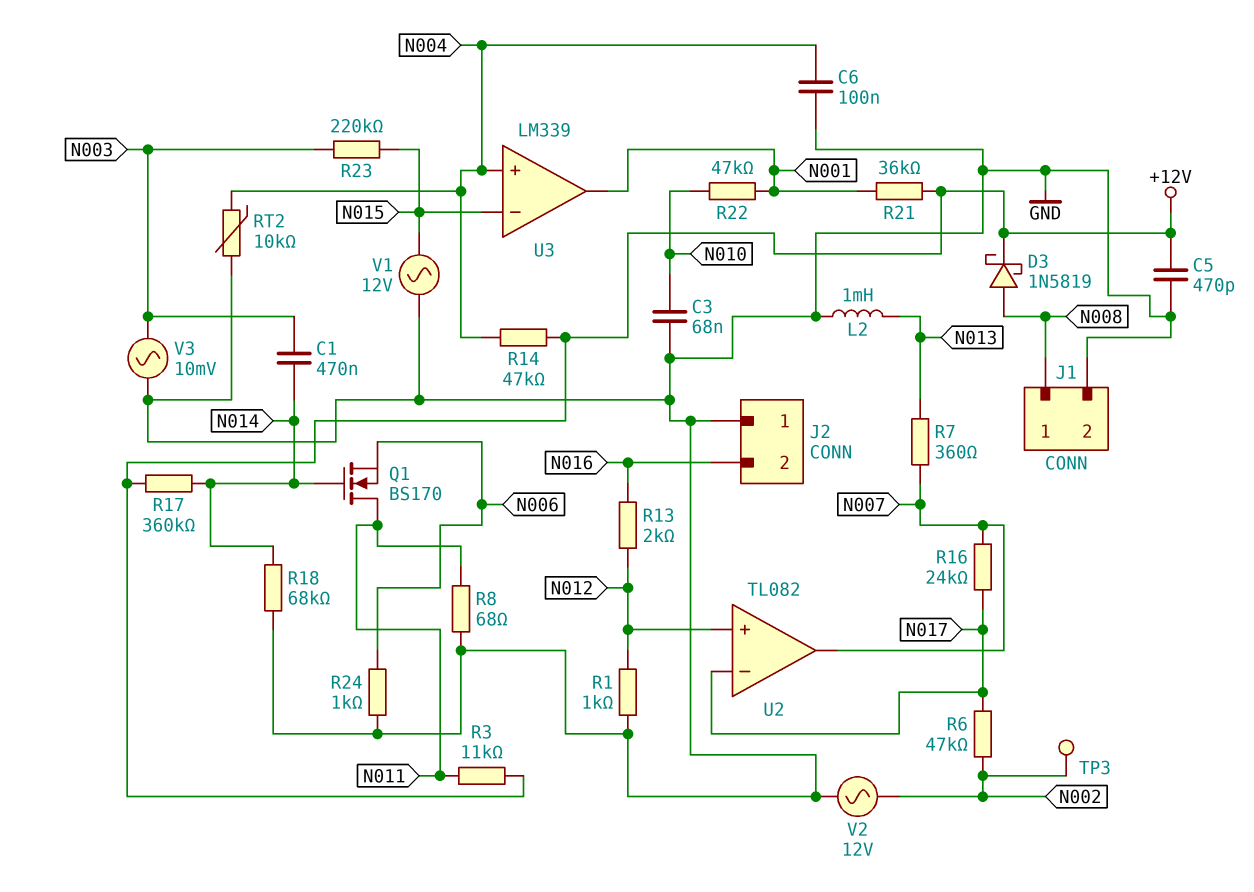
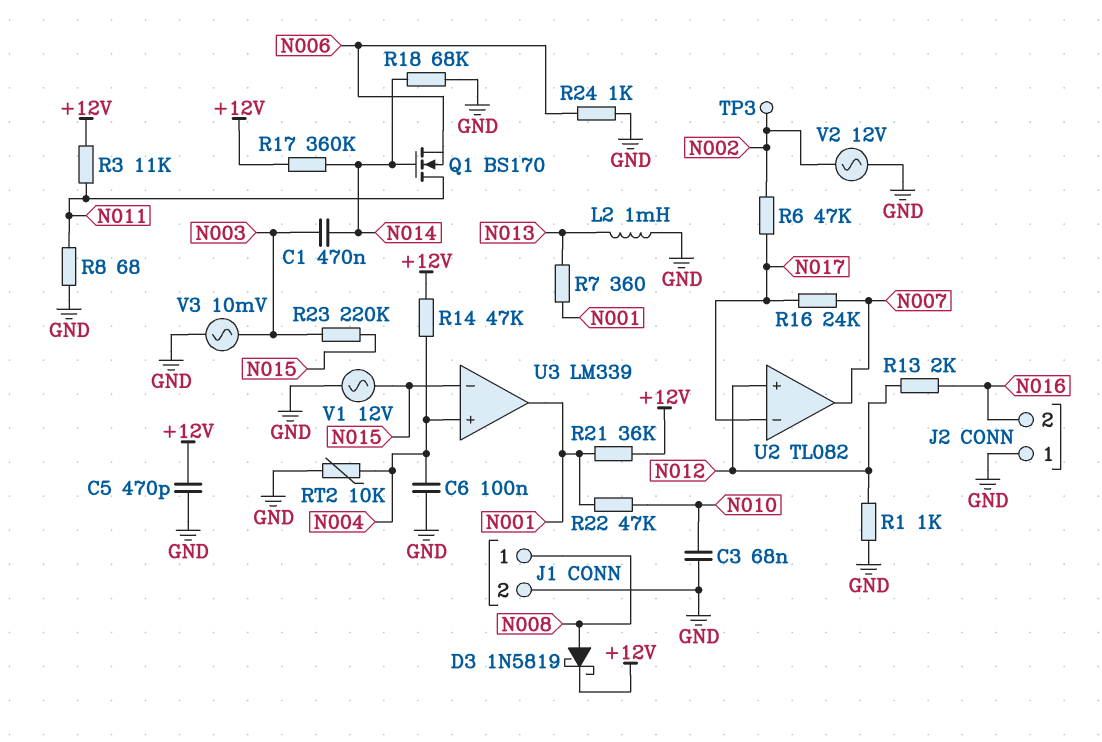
R7: 360 (N007, N013) -> 360 (N001, N013)

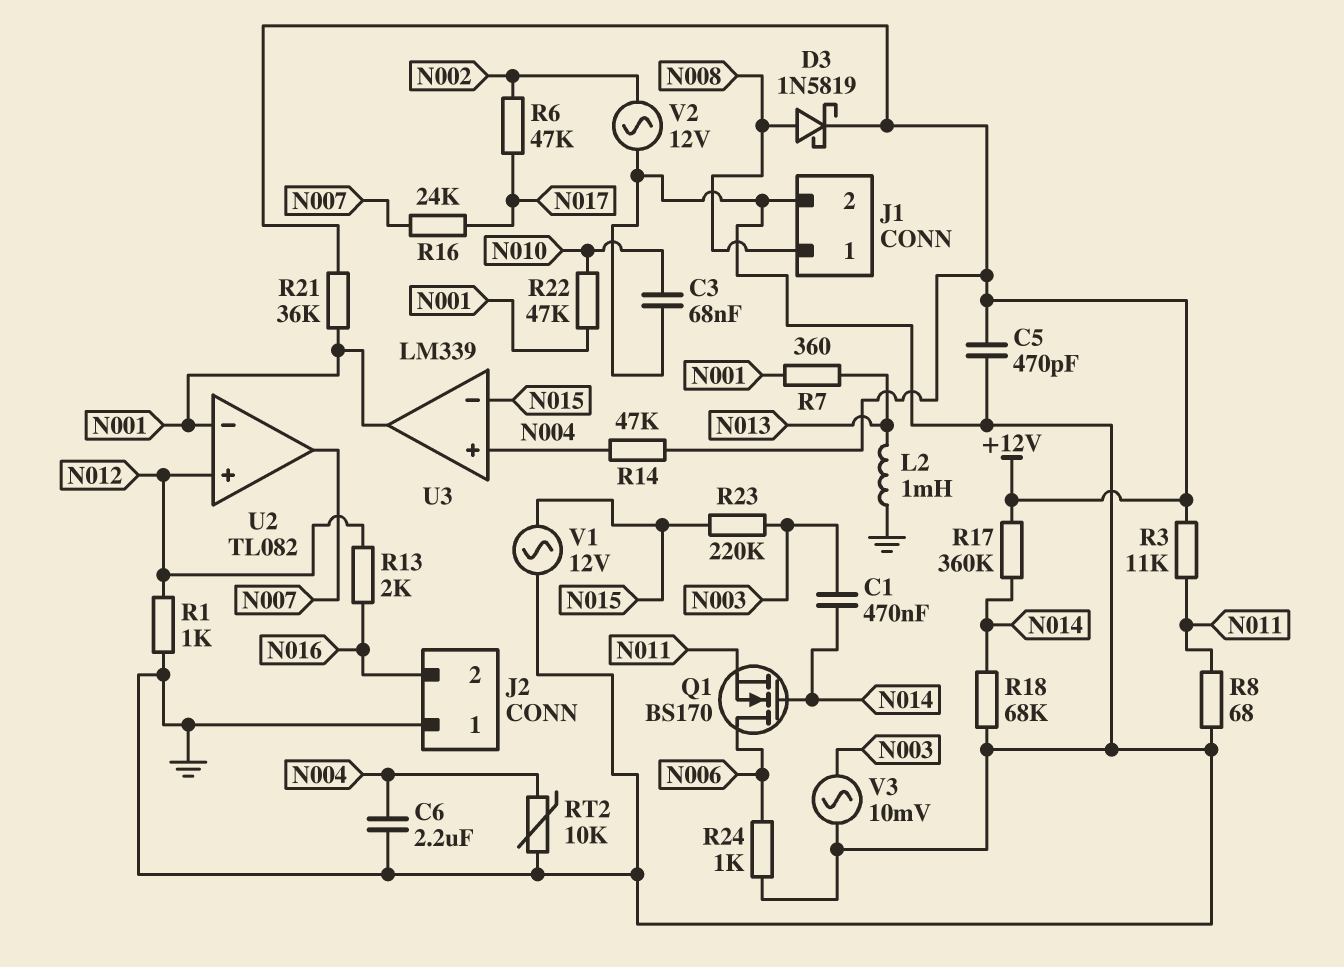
C6: 100nF (GND, N004) -> 2.2uF (GND, N004)
Q1: NMOS BS170 (G N014, D N011, S N006) -> NMOS BS170 (G N014, D N006, S N011)
TP3: test point (N002) -> none
U2 pin in-: N017 -> N001

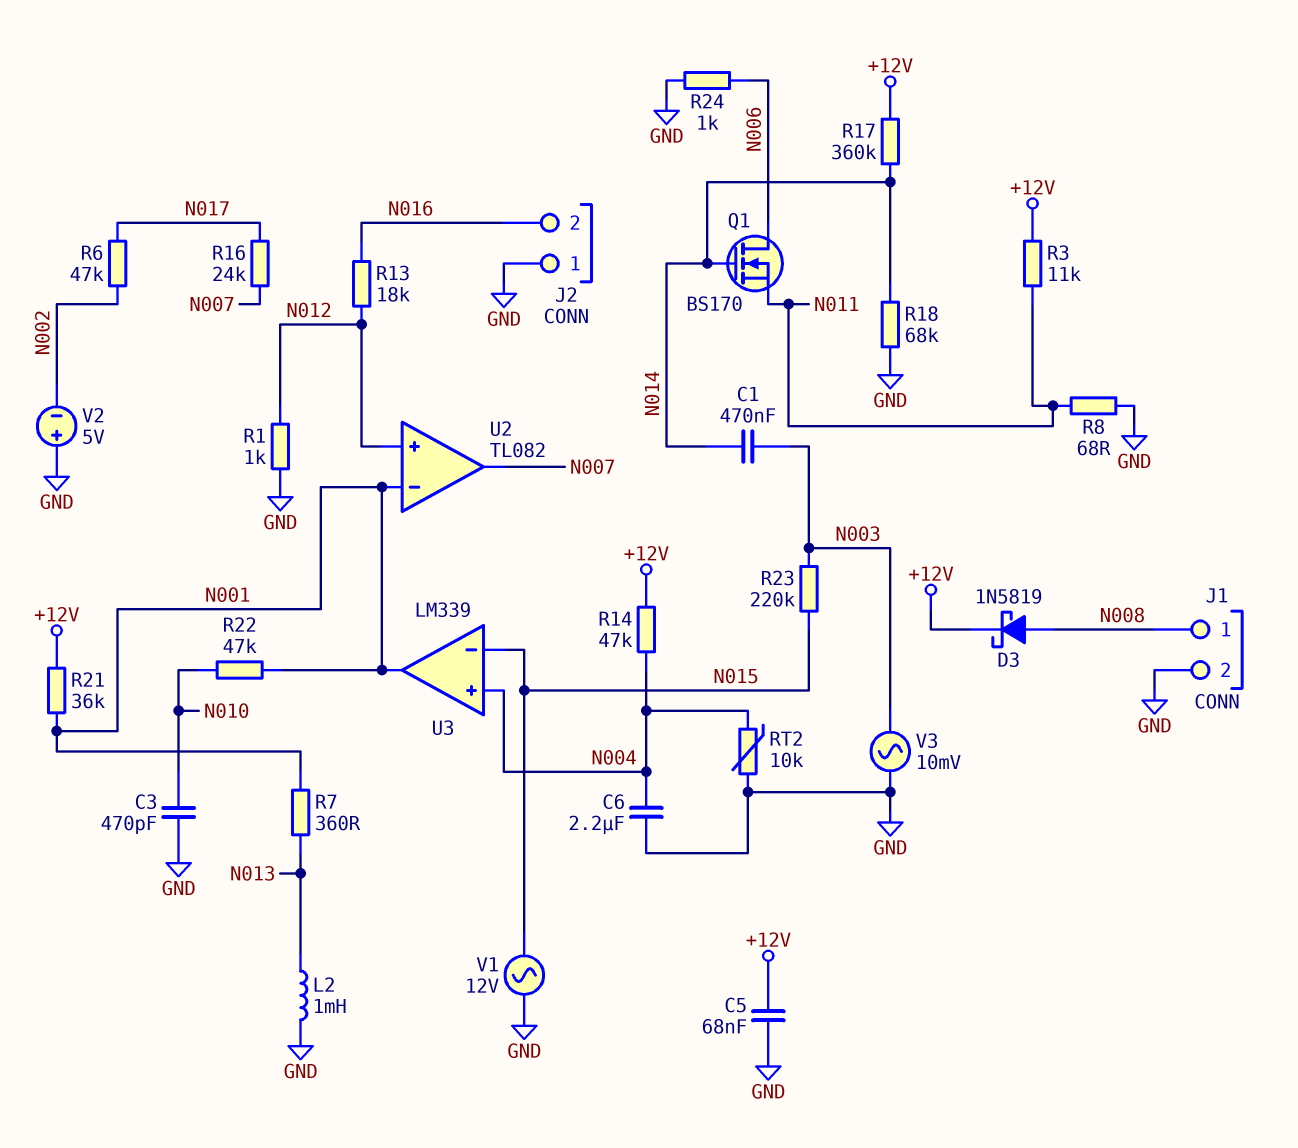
C3: 68nF (GND, N010) -> 470pF (GND, N010)
C5: 470pF (+12V, GND) -> 68nF (+12V, GND)
R13: 2k (N012, N016) -> 18k (N012, N016)
V2: AC 12V (GND, N002) -> 5V (plus GND, minus N002)

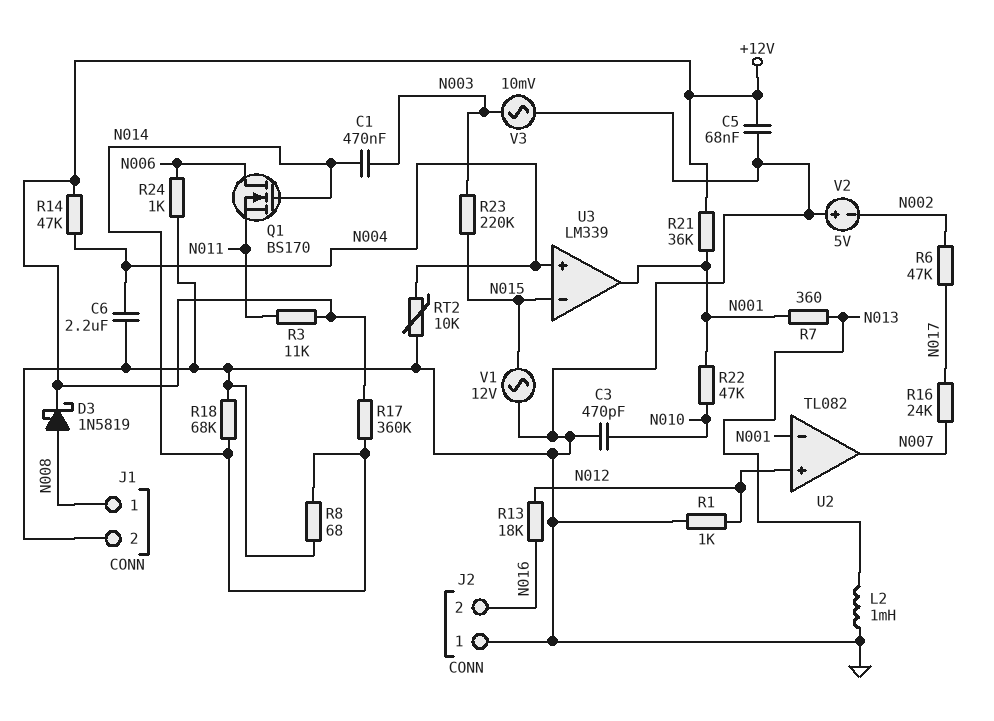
R8: 68 (GND, N011) -> 68 (GND, N014)

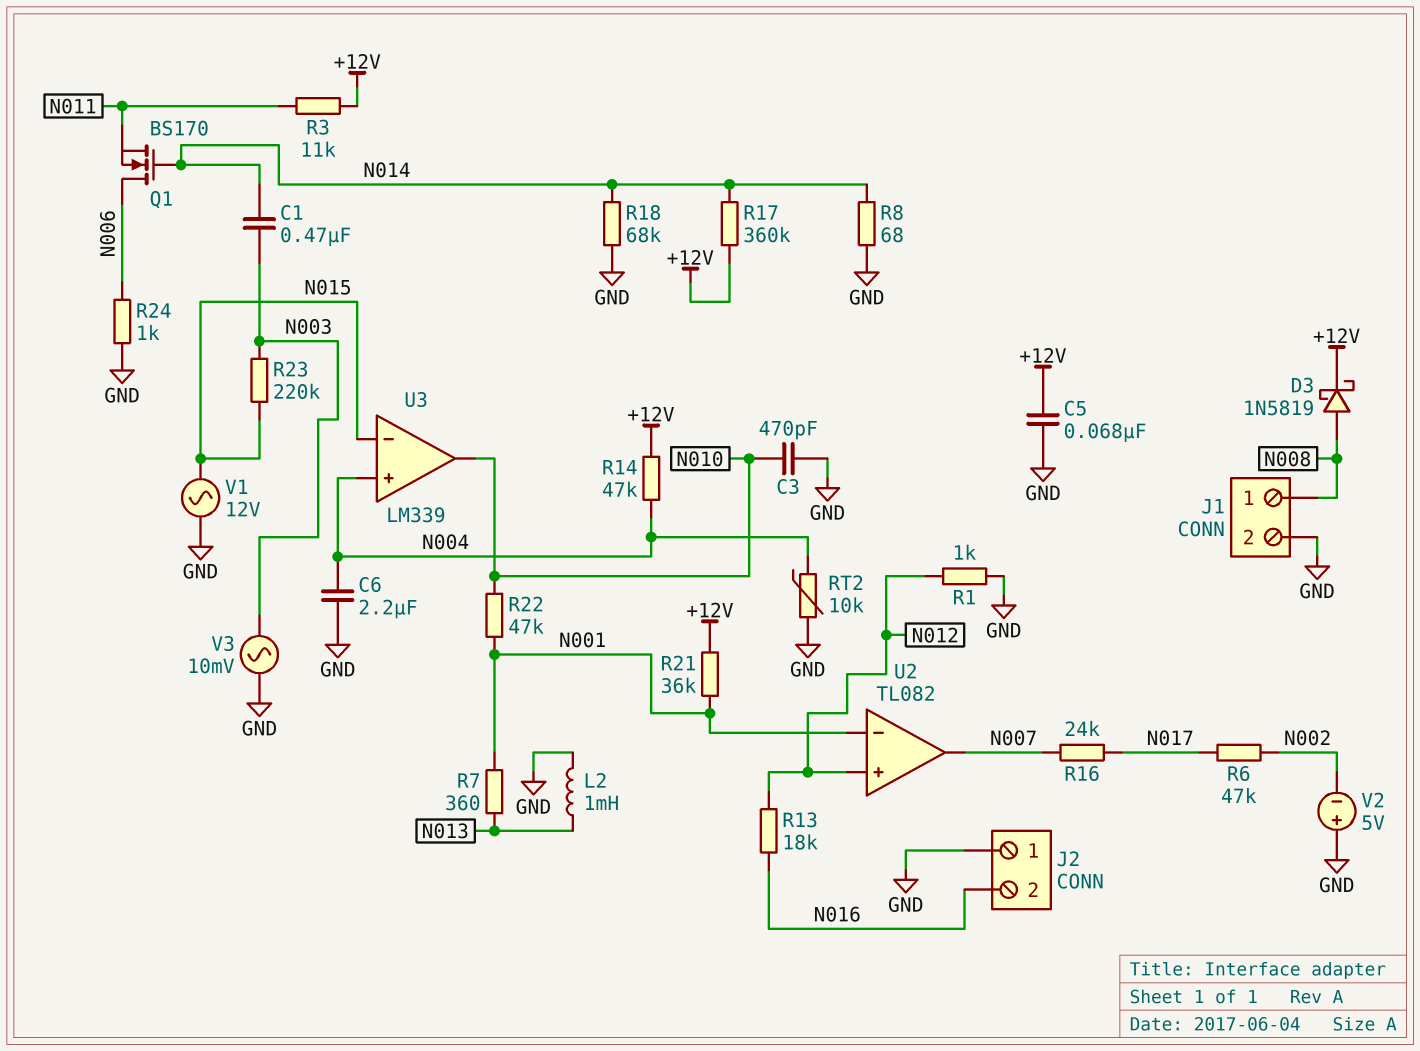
U3 pin out: N001 -> N010

